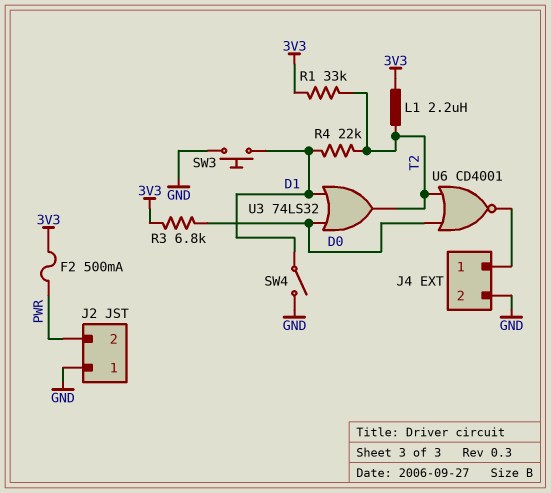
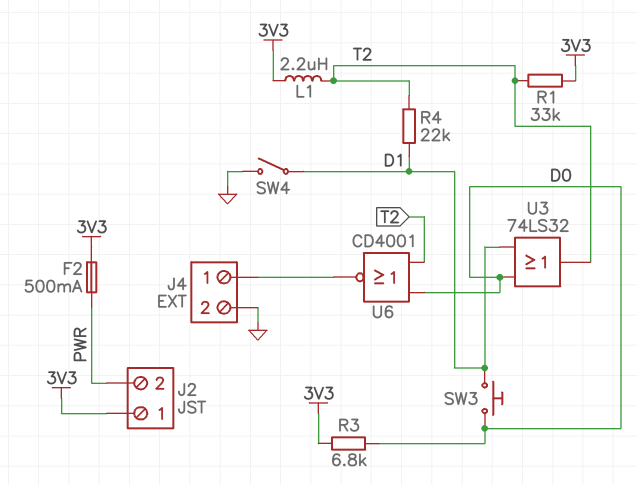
J2 pin 1: GND -> 3V3
SW3: button (D1, GND) -> button (D0, D1)

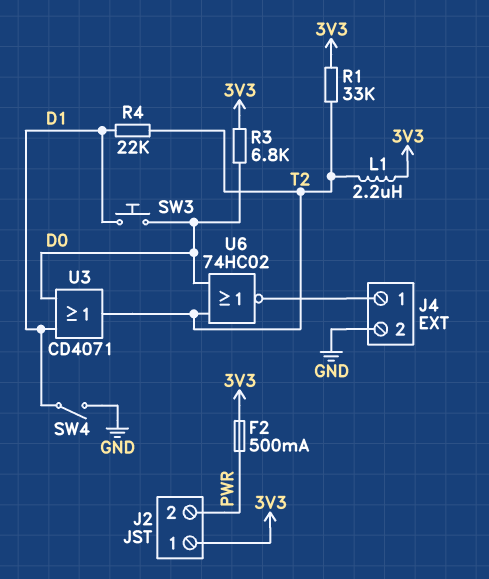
U3: OR 74LS32 (in D0, in D1, out T2) -> OR CD4071 (in D0, in D1, out T2)
U6: NOR CD4001 (in D0, in T2, out J4/1) -> NOR 74HC02 (in D0, in T2, out J4/1)

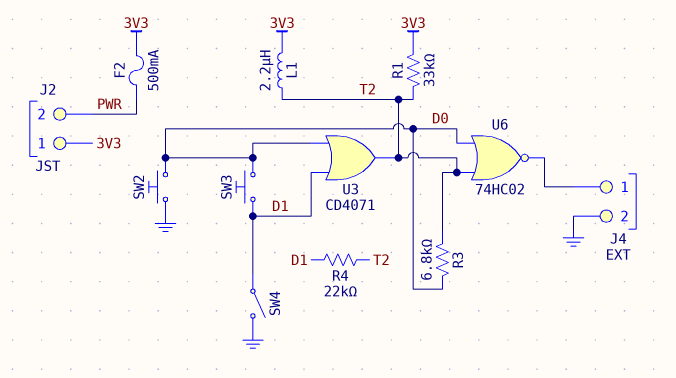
R3: 6.8k (3V3, D0) -> 6.8k (D0, T2)
SW2: none -> button (D0, GND)

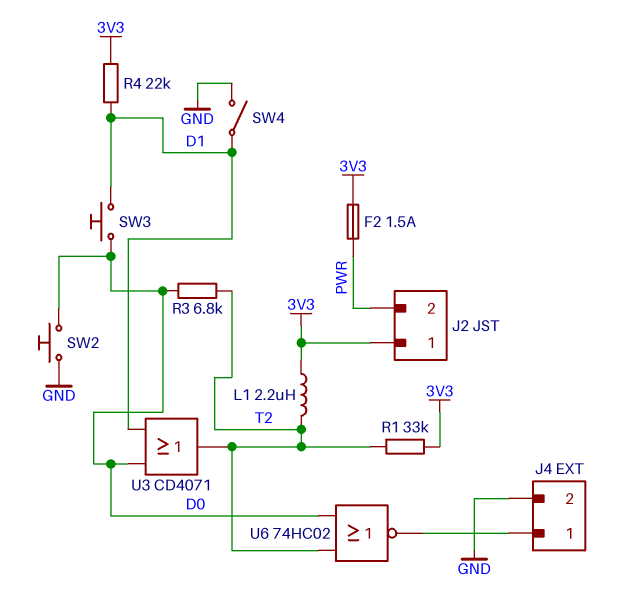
F2: 500mA (3V3, PWR) -> 1.5A (3V3, PWR)
R4: 22k (D1, T2) -> 22k (3V3, D1)

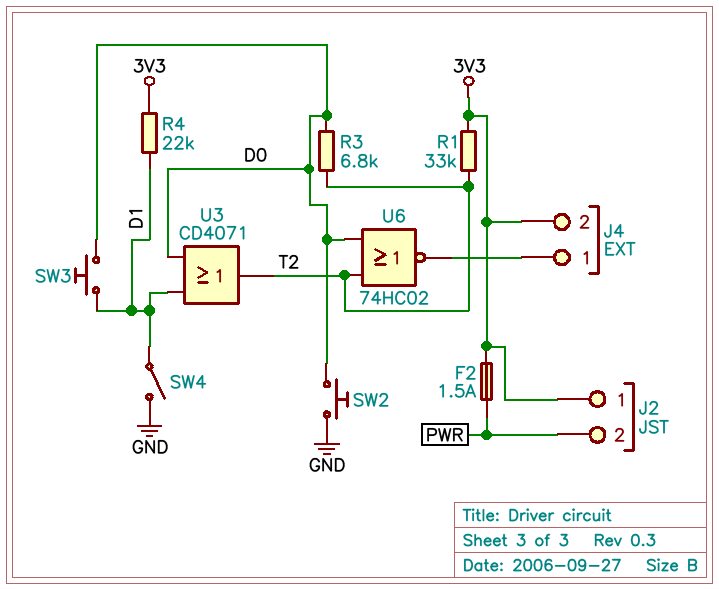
J4 pin 2: GND -> 3V3
L1: 2.2uH (3V3, T2) -> none

